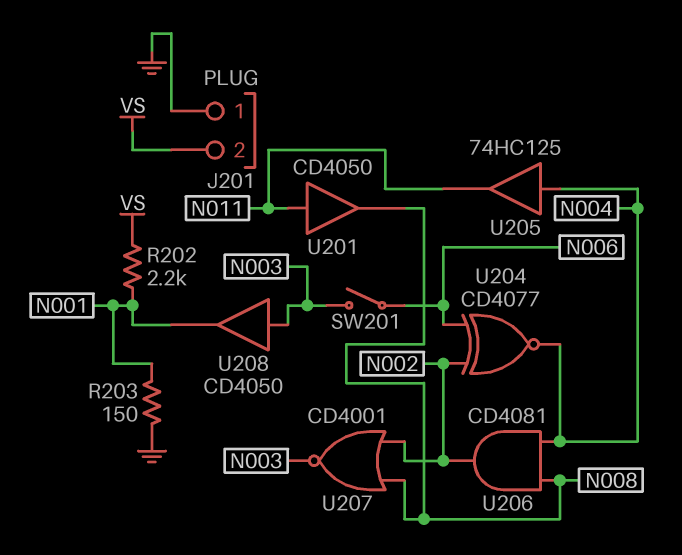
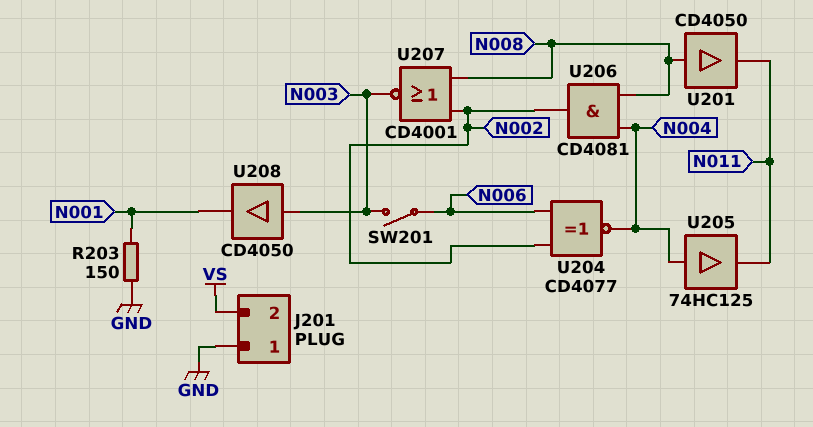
R202: 2.2k (N001, VS) -> none
U201: buffer CD4050 (in N011, out N008) -> buffer CD4050 (in N008, out N011)

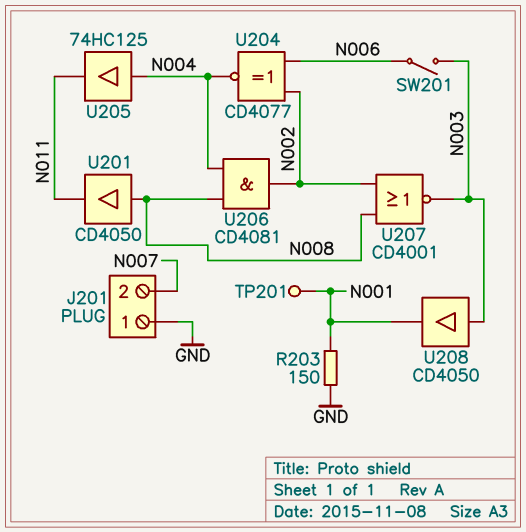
J201 pin 2: VS -> N007
TP201: none -> test point (N001)

